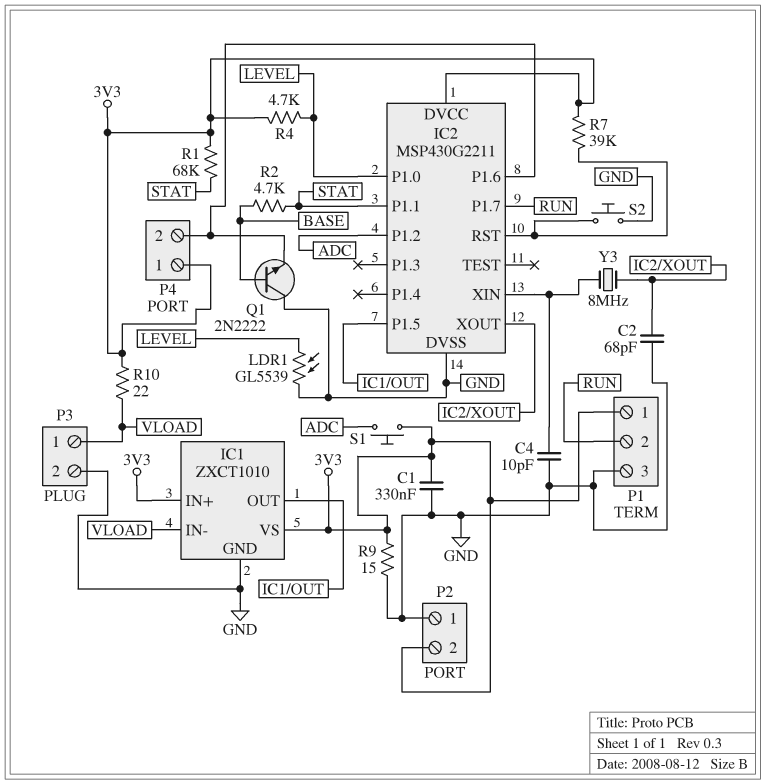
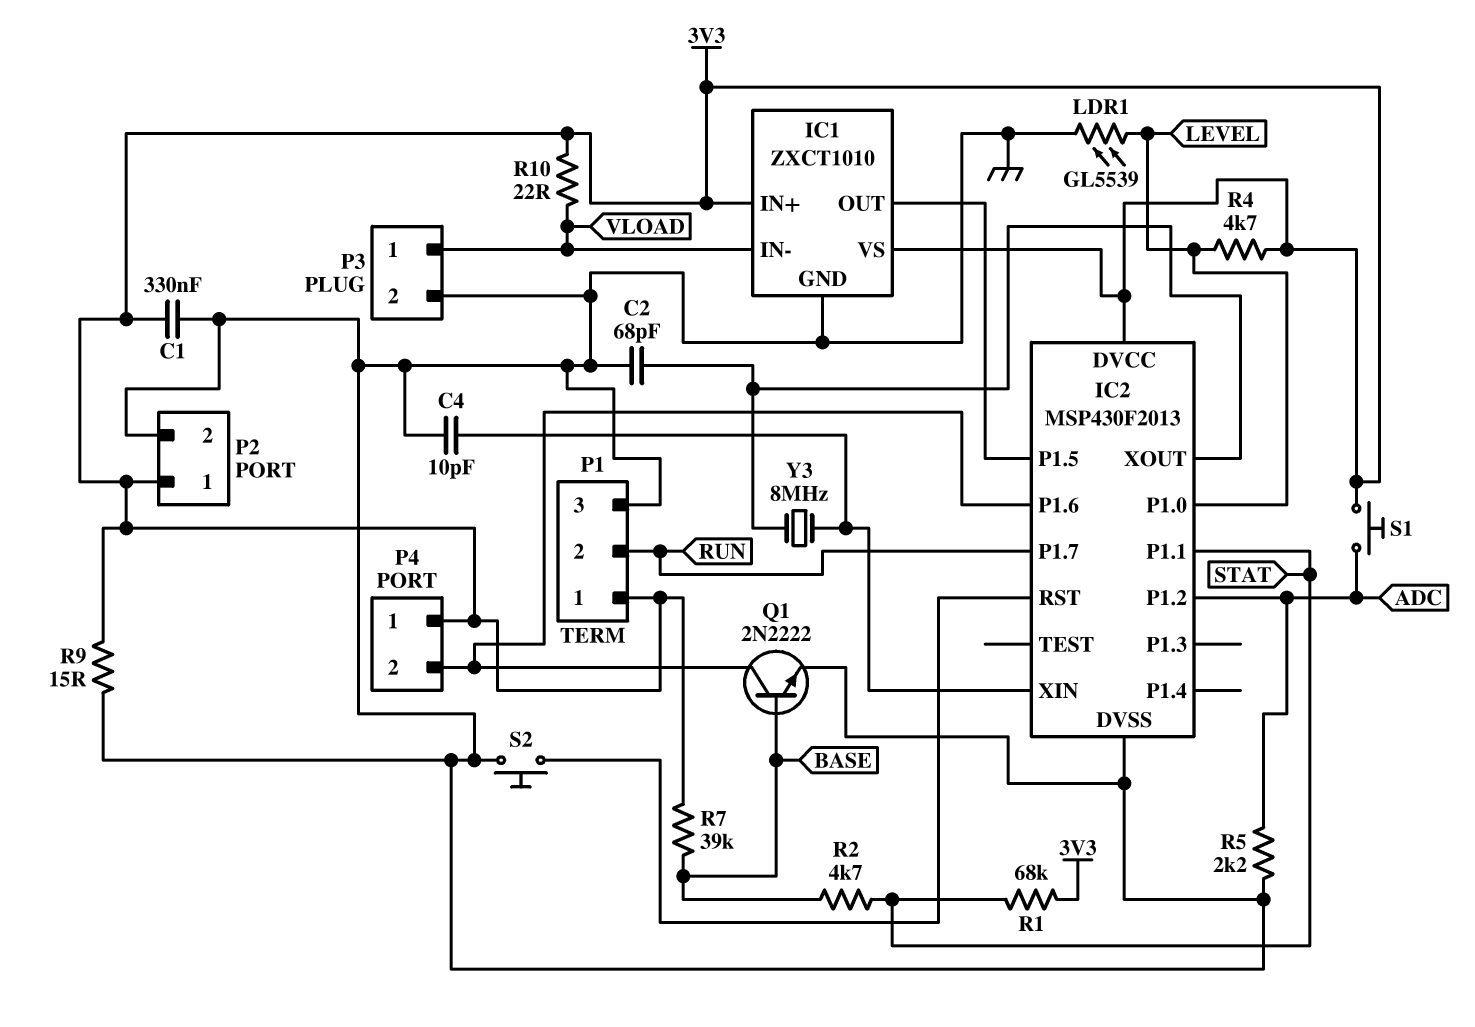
IC2: MSP430G2211 -> MSP430F2013
P2 pin 1: GND -> 3V3
P2 pin 2: 3V3 -> GND
Q1: NPN 2N2222 (B BASE, C GND, E IC2/P1.6) -> NPN 2N2222 (B BASE, C IC2/P1.6, E GND)
R5: none -> 2.2k (ADC, GND)
R7: 39k (3V3, IC2/RST) -> 39k (3V3, BASE)

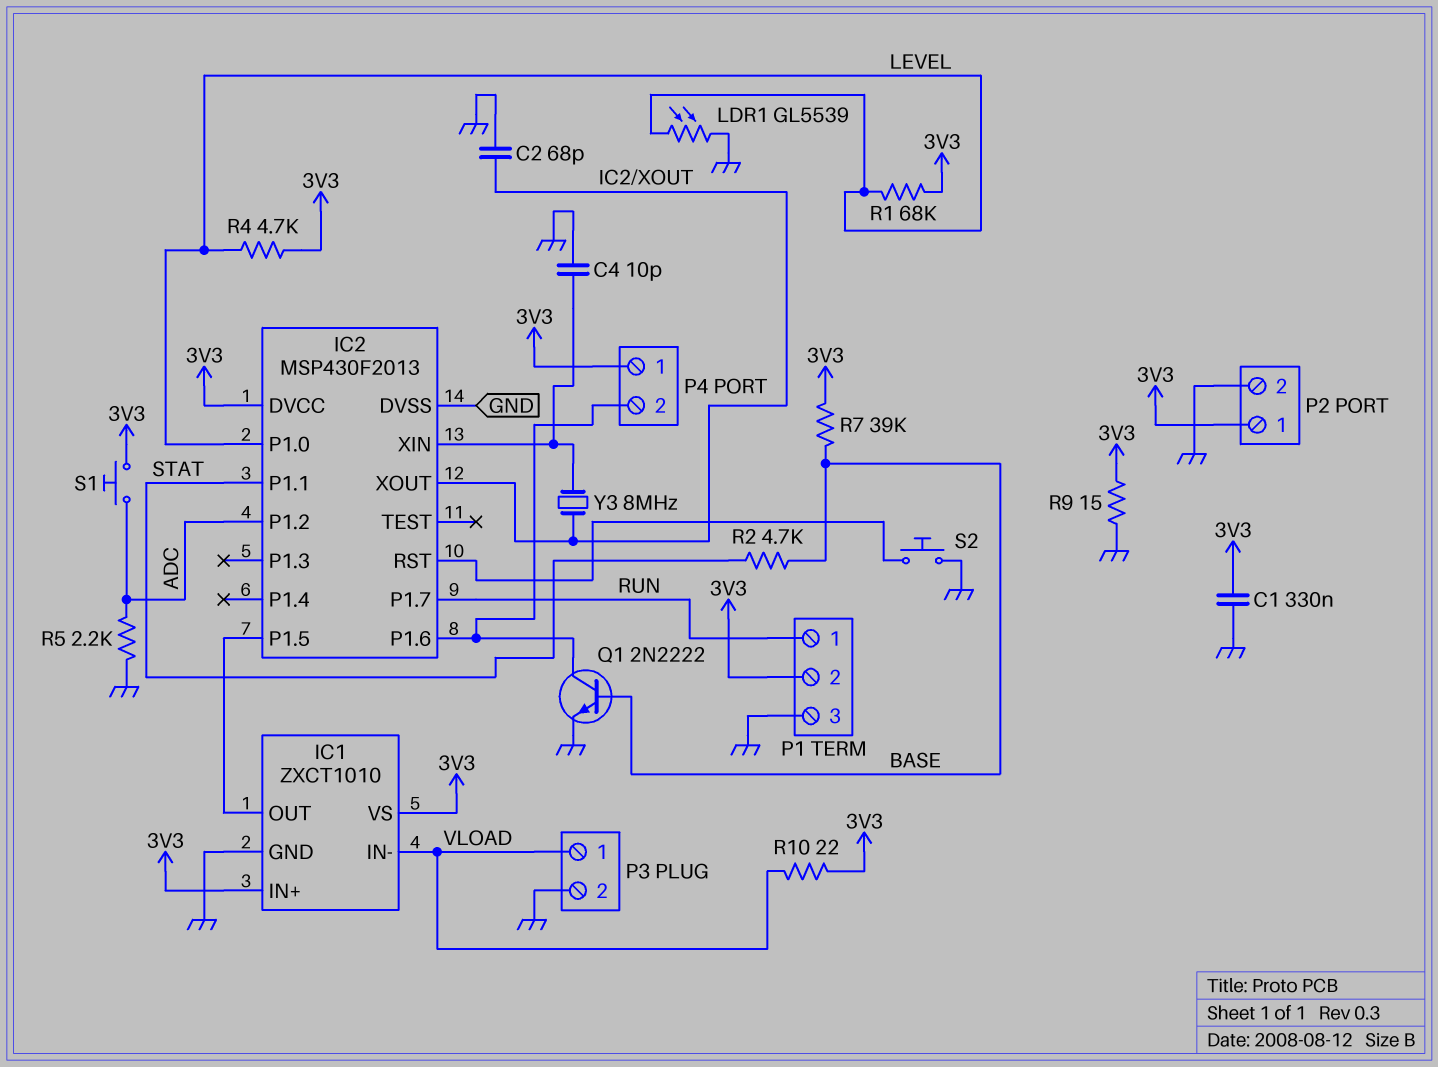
P1 pin 1: 3V3 -> RUN
P1 pin 2: RUN -> 3V3
R1: 68k (3V3, STAT) -> 68k (3V3, LEVEL)

